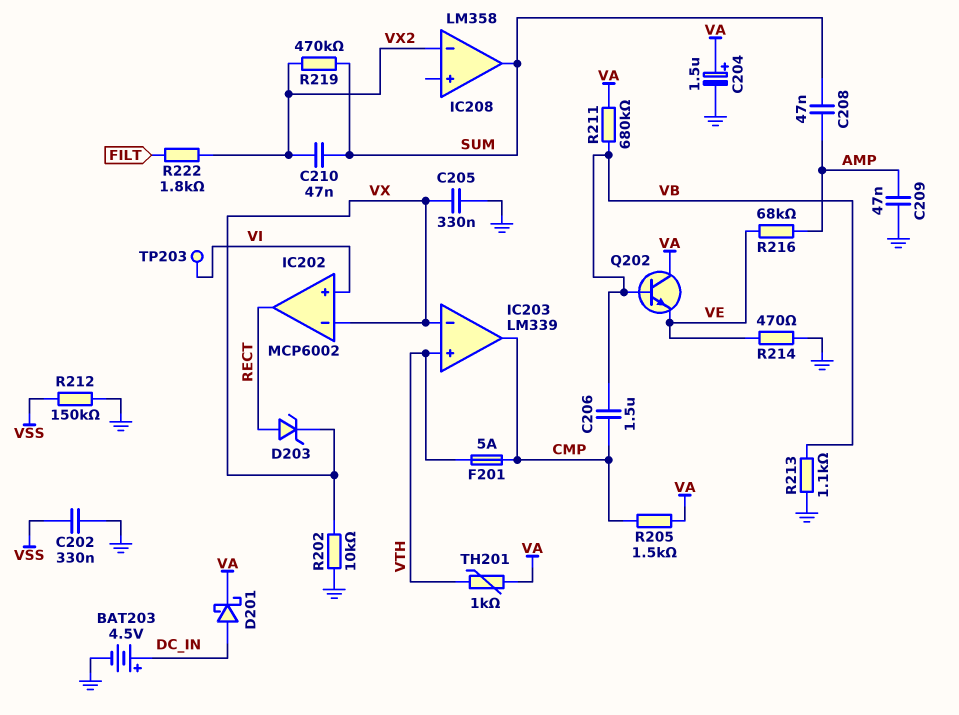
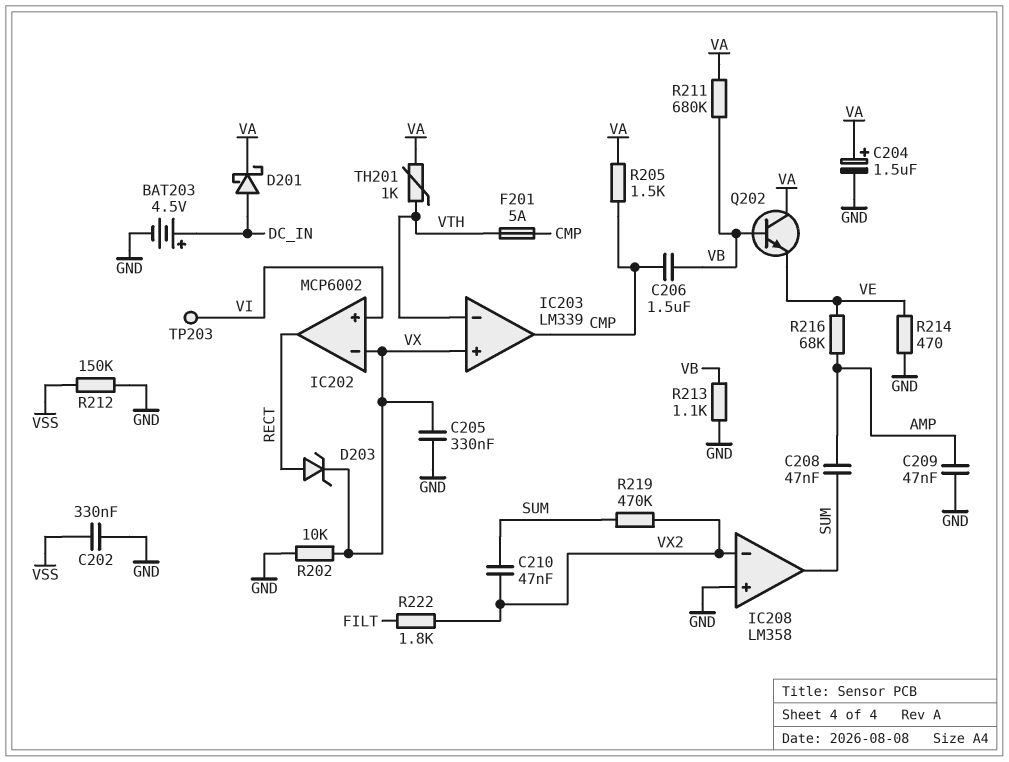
IC203 pin in+: VTH -> VX
IC203 pin in-: VX -> VTH
IC208 pin in+: none -> GND

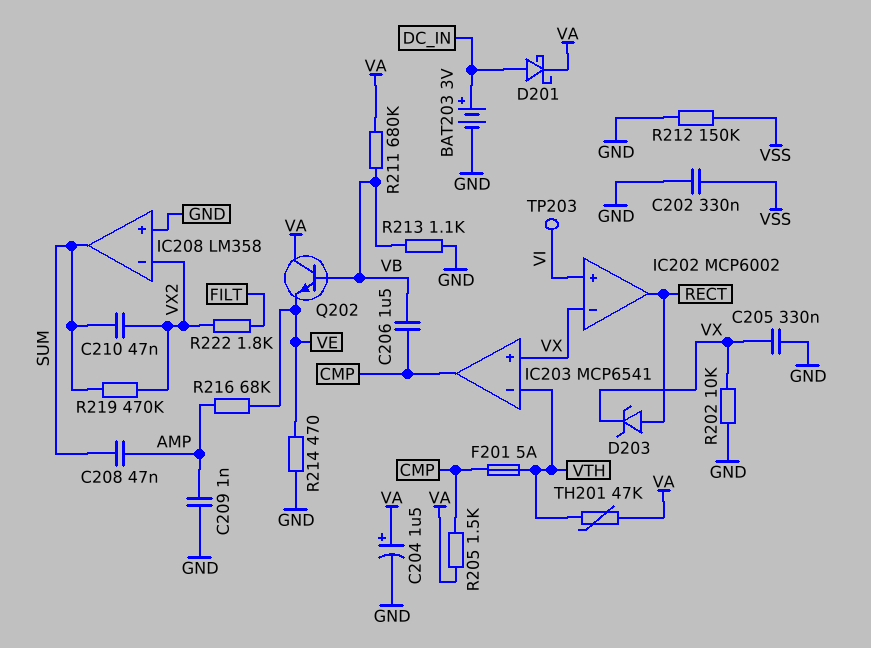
BAT203: 4.5V (plus DC_IN, minus GND) -> 3V (plus DC_IN, minus GND)
C209: 47nF (AMP, GND) -> 1nF (AMP, GND)
IC203: LM339 -> MCP6541
TH201: 1k (VA, VTH) -> 47k (VA, VTH)

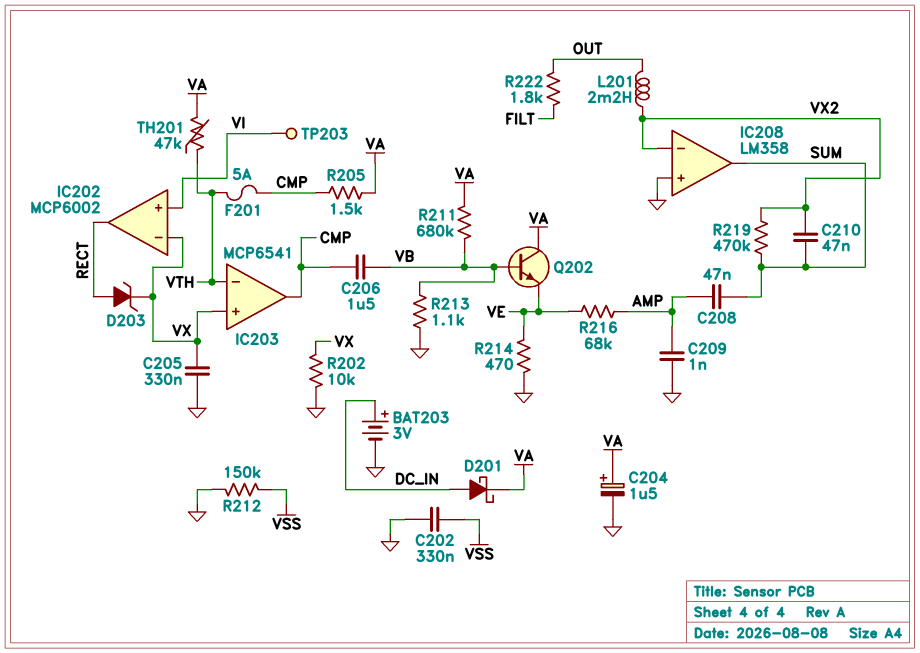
L201: none -> 2.2mH (OUT, VX2)
R222: 1.8k (FILT, VX2) -> 1.8k (FILT, OUT)

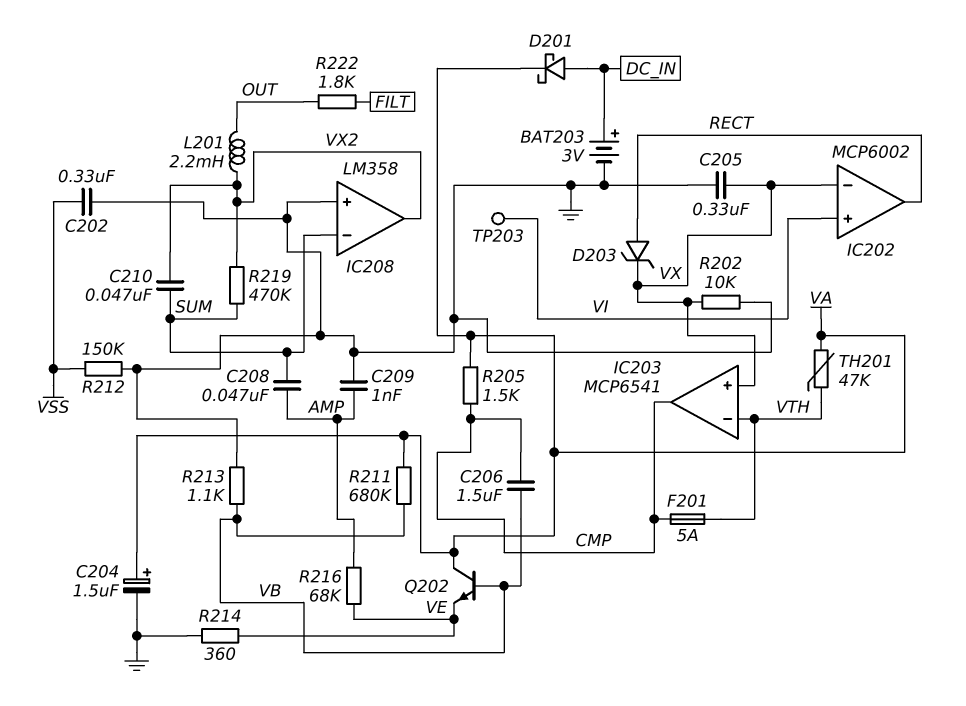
IC208 pin in-: VX2 -> SUM
IC208 pin out: SUM -> VX2
R214: 470 (GND, VE) -> 360 (GND, VE)

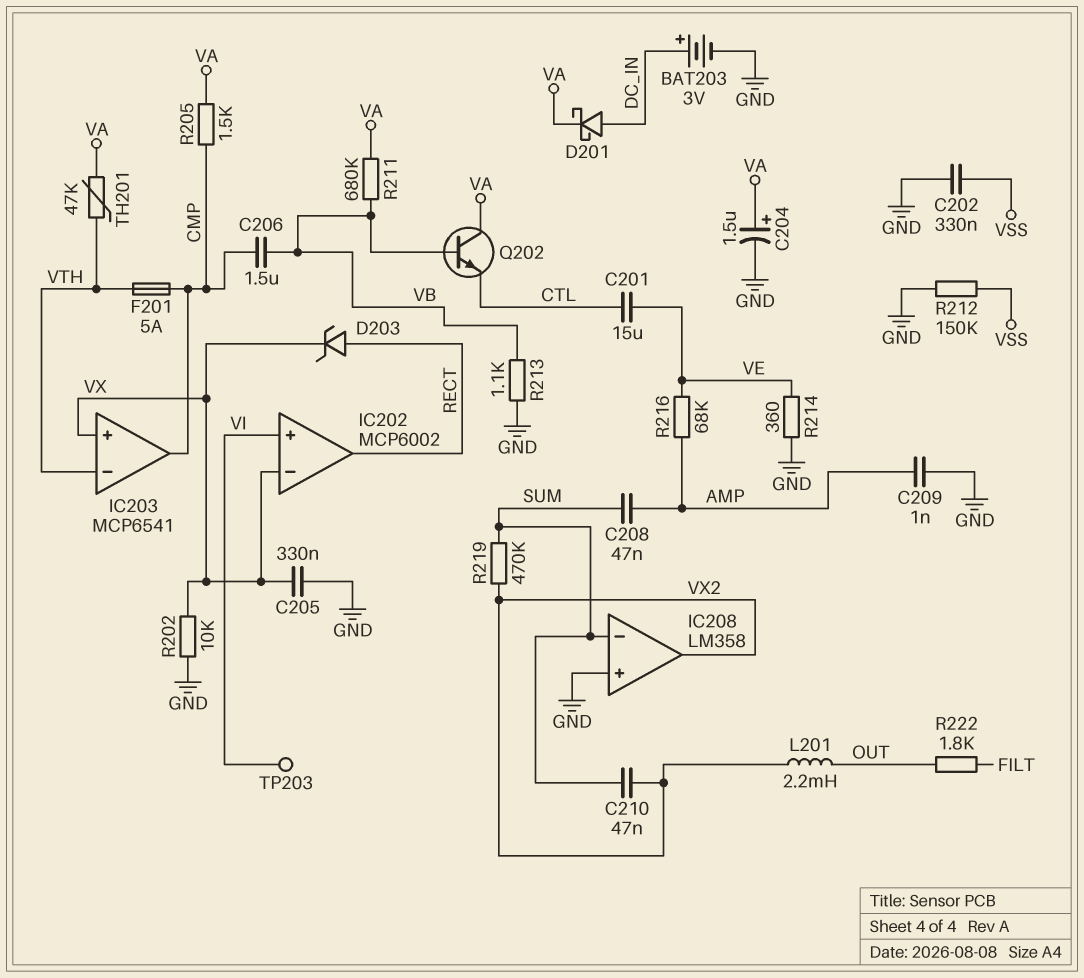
C201: none -> 15uF (CTL, VE)
Q202: NPN (B VB, C VA, E VE) -> NPN (B VB, C VA, E CTL)

